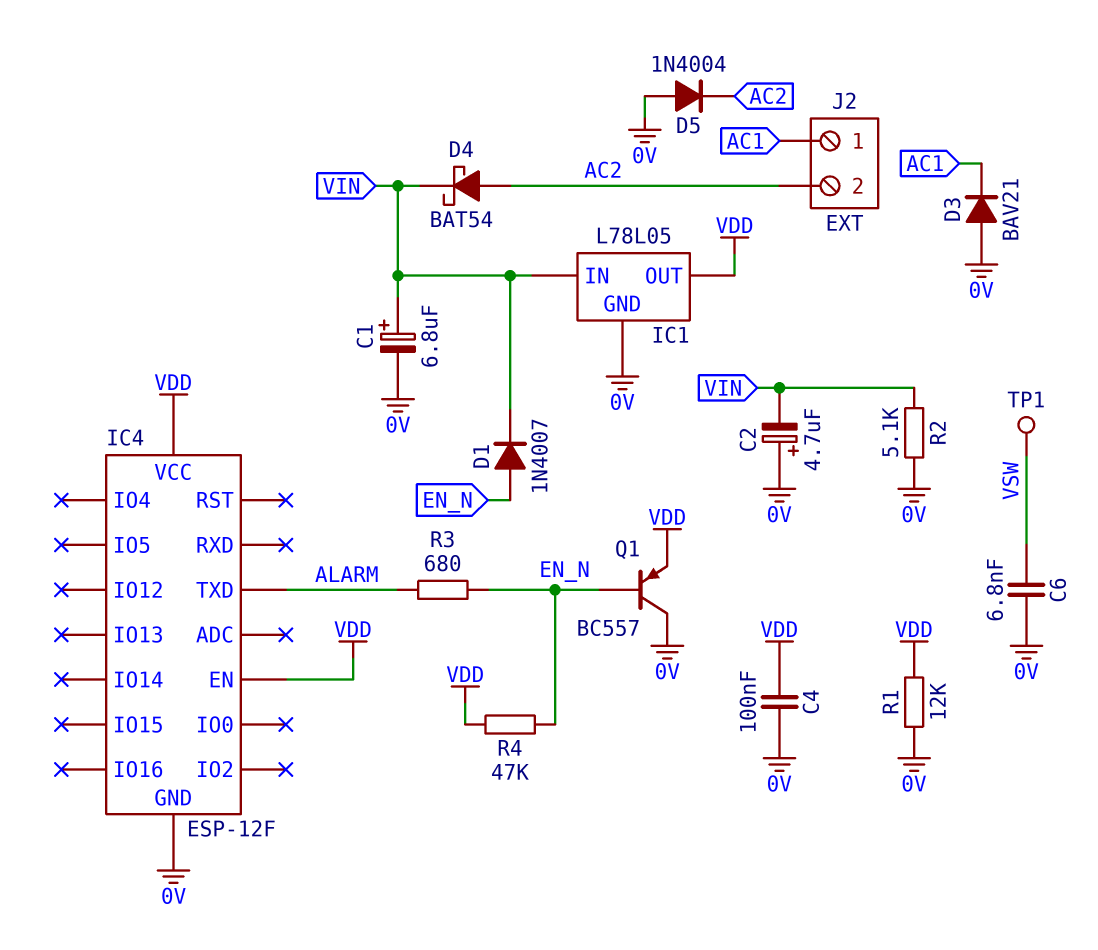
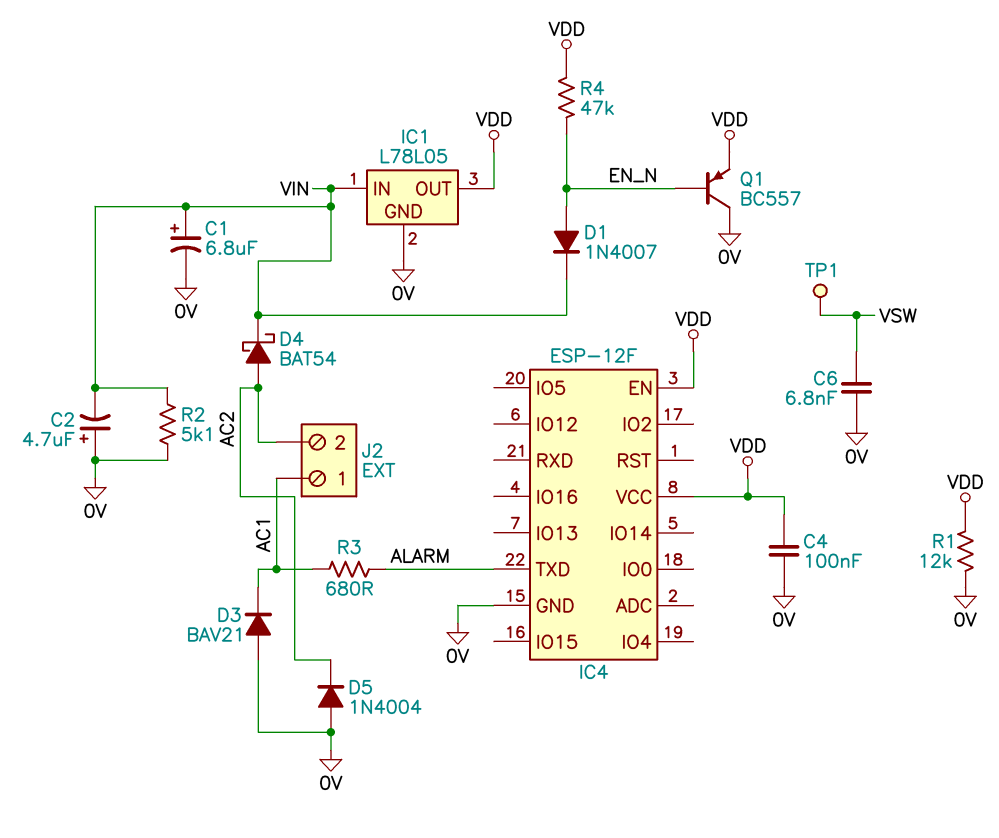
R3: 680 (ALARM, EN_N) -> 680 (AC1, ALARM)

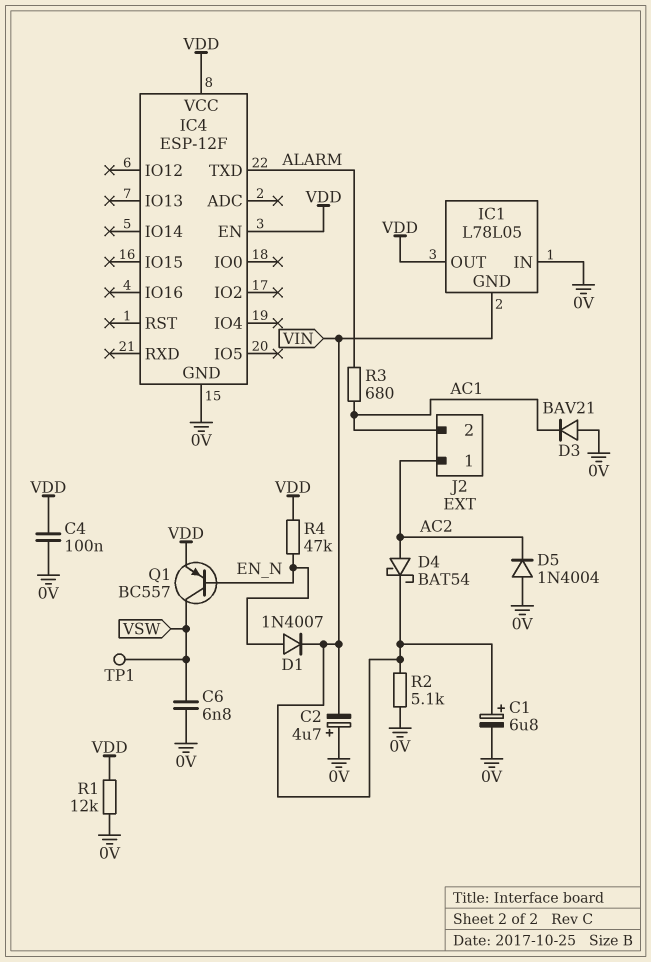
IC1 pin GND: 0V -> VIN
IC1 pin IN: VIN -> 0V
J2 pin 1: AC1 -> AC2
J2 pin 2: AC2 -> AC1
Q1: PNP BC557 (B EN_N, C 0V, E VDD) -> PNP BC557 (B EN_N, C VSW, E VDD)

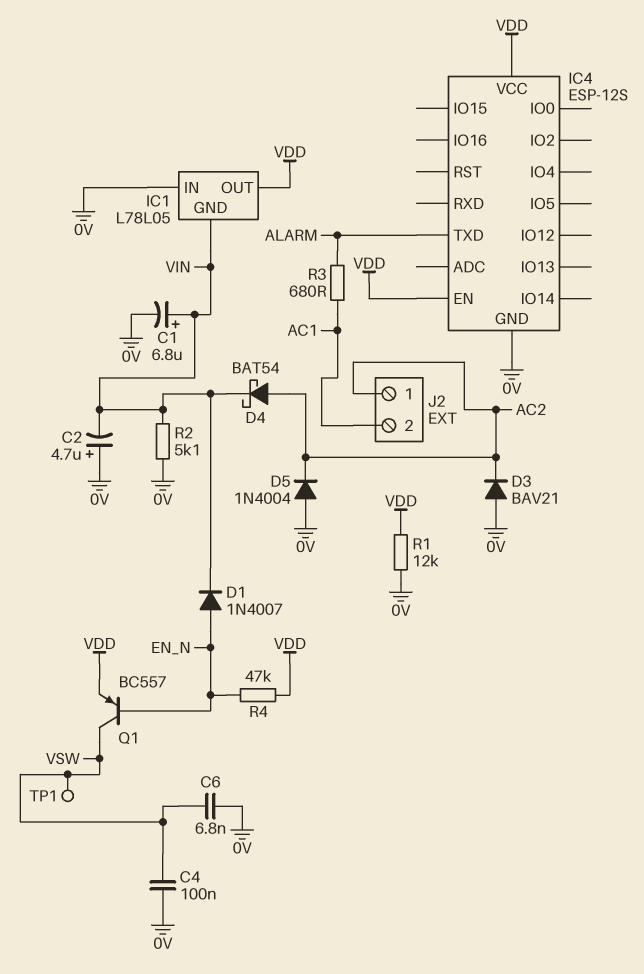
C4: 100nF (0V, VDD) -> 100nF (0V, VSW)
D3: diode BAV21 (A 0V, K AC1) -> diode BAV21 (A 0V, K AC2)
IC4: ESP-12F -> ESP-12S

